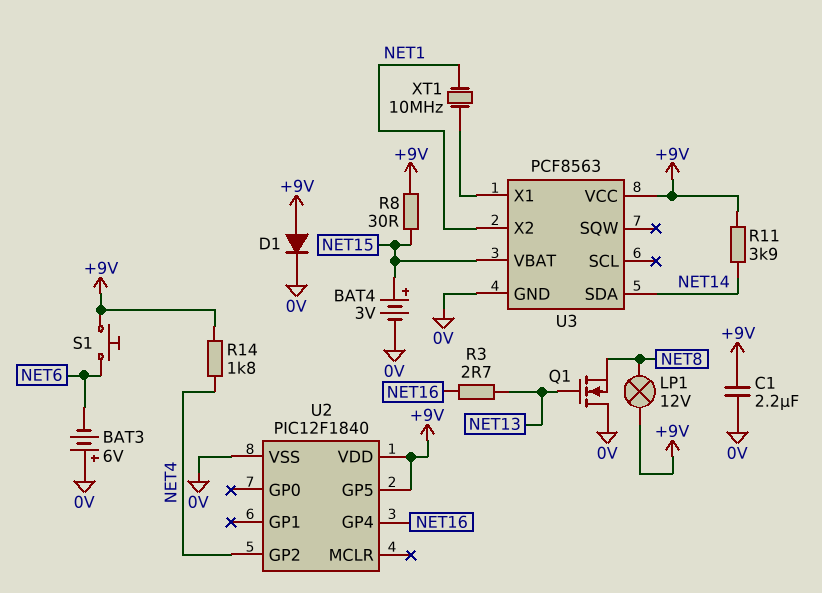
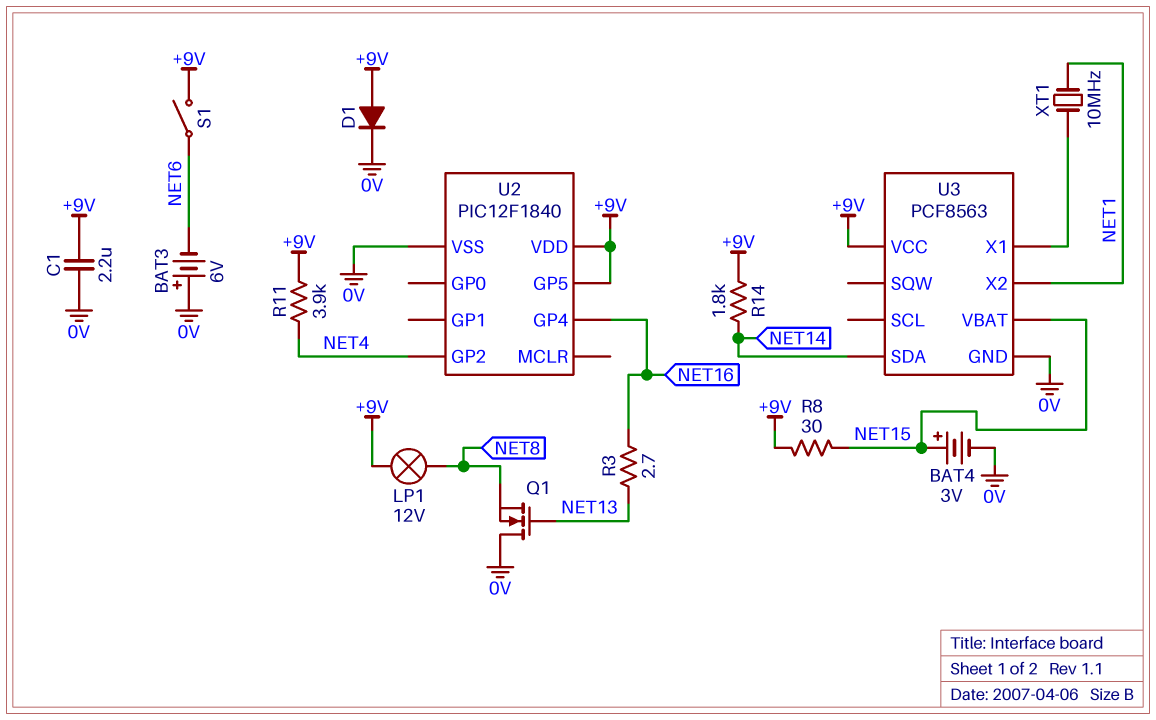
R11: 3.9k (+9V, NET14) -> 3.9k (+9V, NET4)
R14: 1.8k (+9V, NET4) -> 1.8k (+9V, NET14)
S1: button (+9V, NET6) -> switch (+9V, NET6)

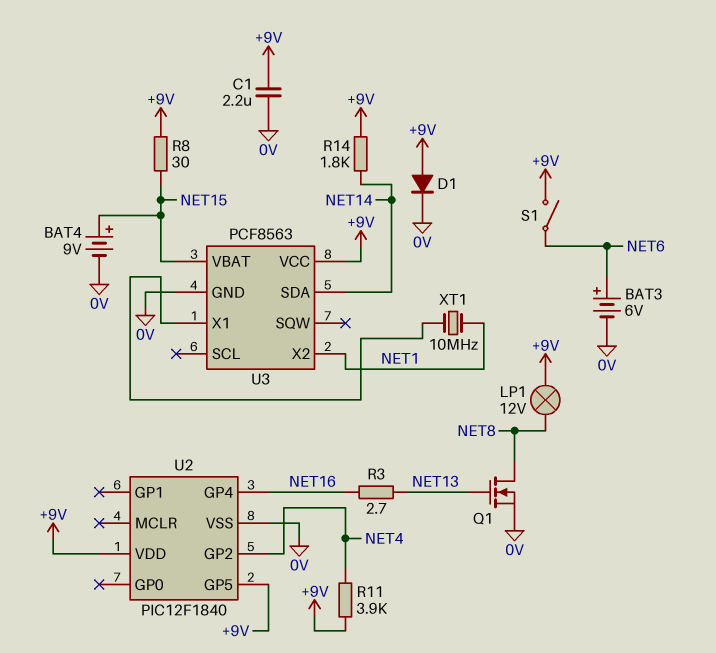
BAT3: 6V (plus 0V, minus NET6) -> 6V (plus NET6, minus 0V)
BAT4: 3V (plus NET15, minus 0V) -> 9V (plus NET15, minus 0V)
Q1: NMOS (G NET13, D 0V, S NET8) -> NMOS (G NET13, D NET8, S 0V)

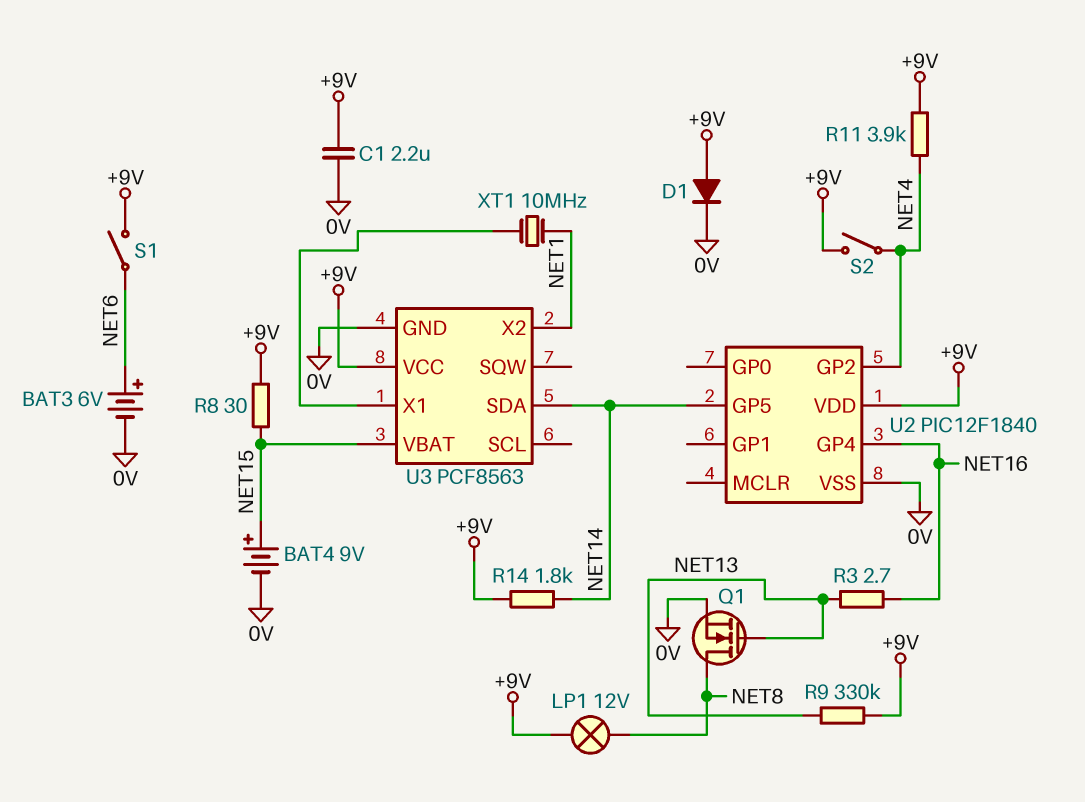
R9: none -> 330k (+9V, NET13)
S2: none -> switch (+9V, NET4)
U2 pin GP5: +9V -> NET14

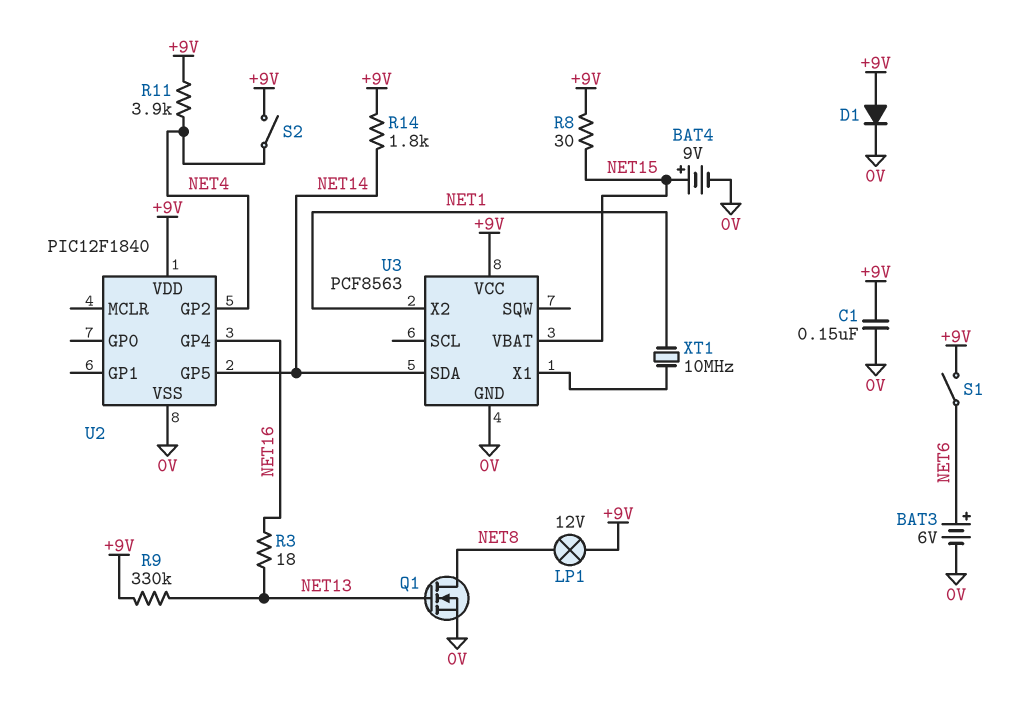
C1: 2.2uF (+9V, 0V) -> 150nF (+9V, 0V)
R3: 2.7 (NET13, NET16) -> 18 (NET13, NET16)

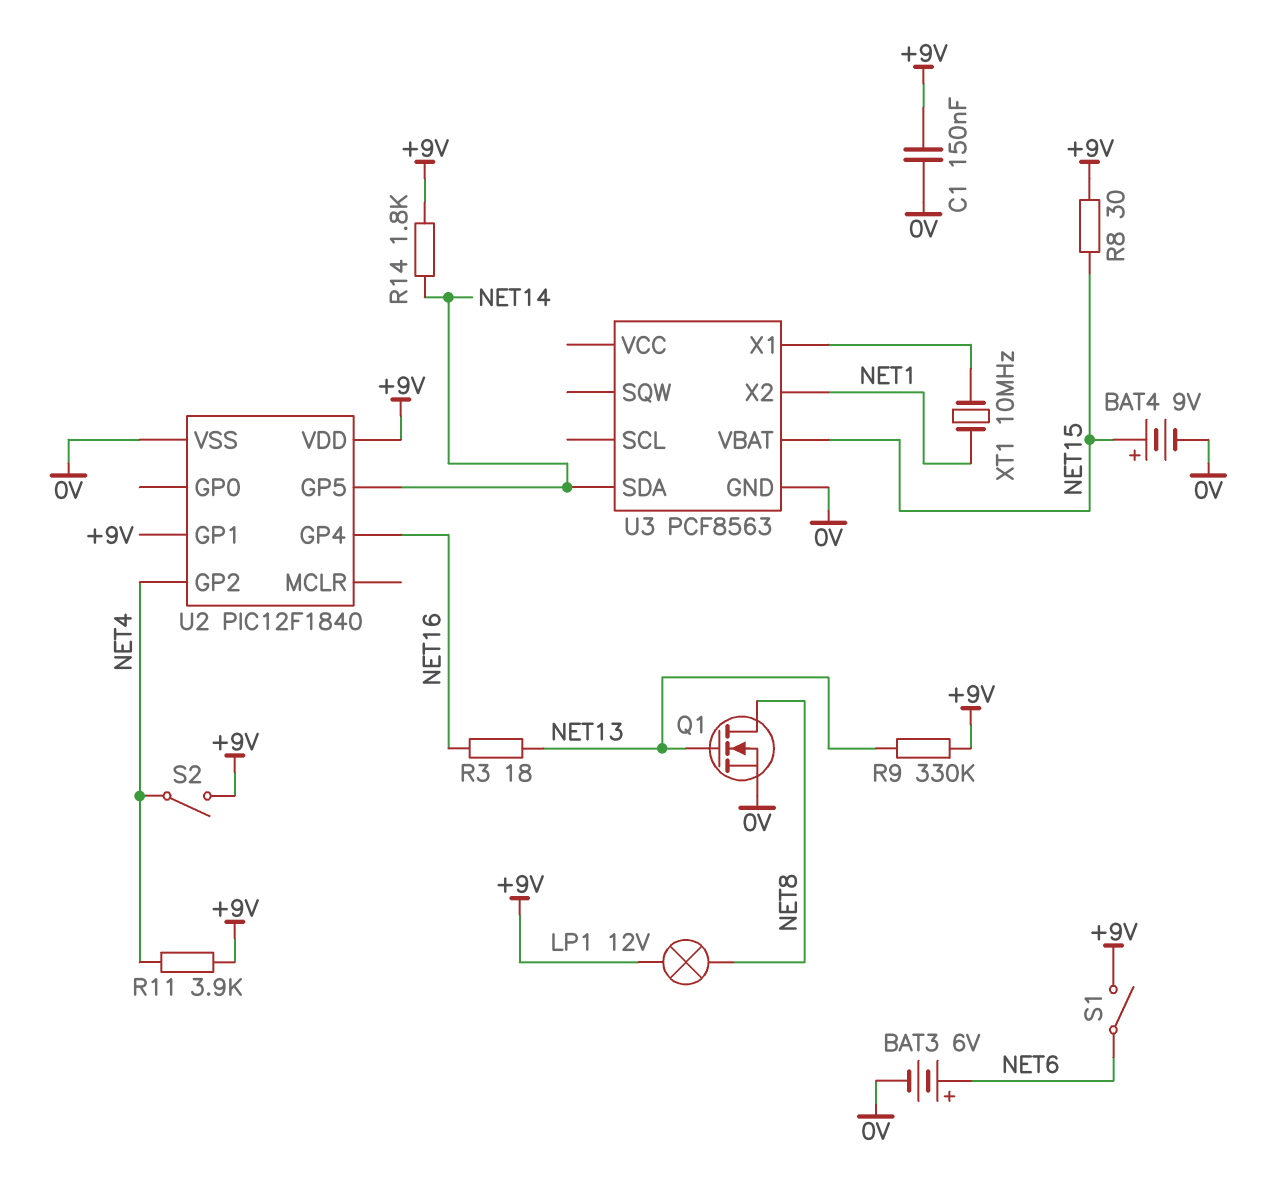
D1: diode (A +9V, K 0V) -> none
U2 pin GP1: none -> +9V
U3 pin VCC: +9V -> none

